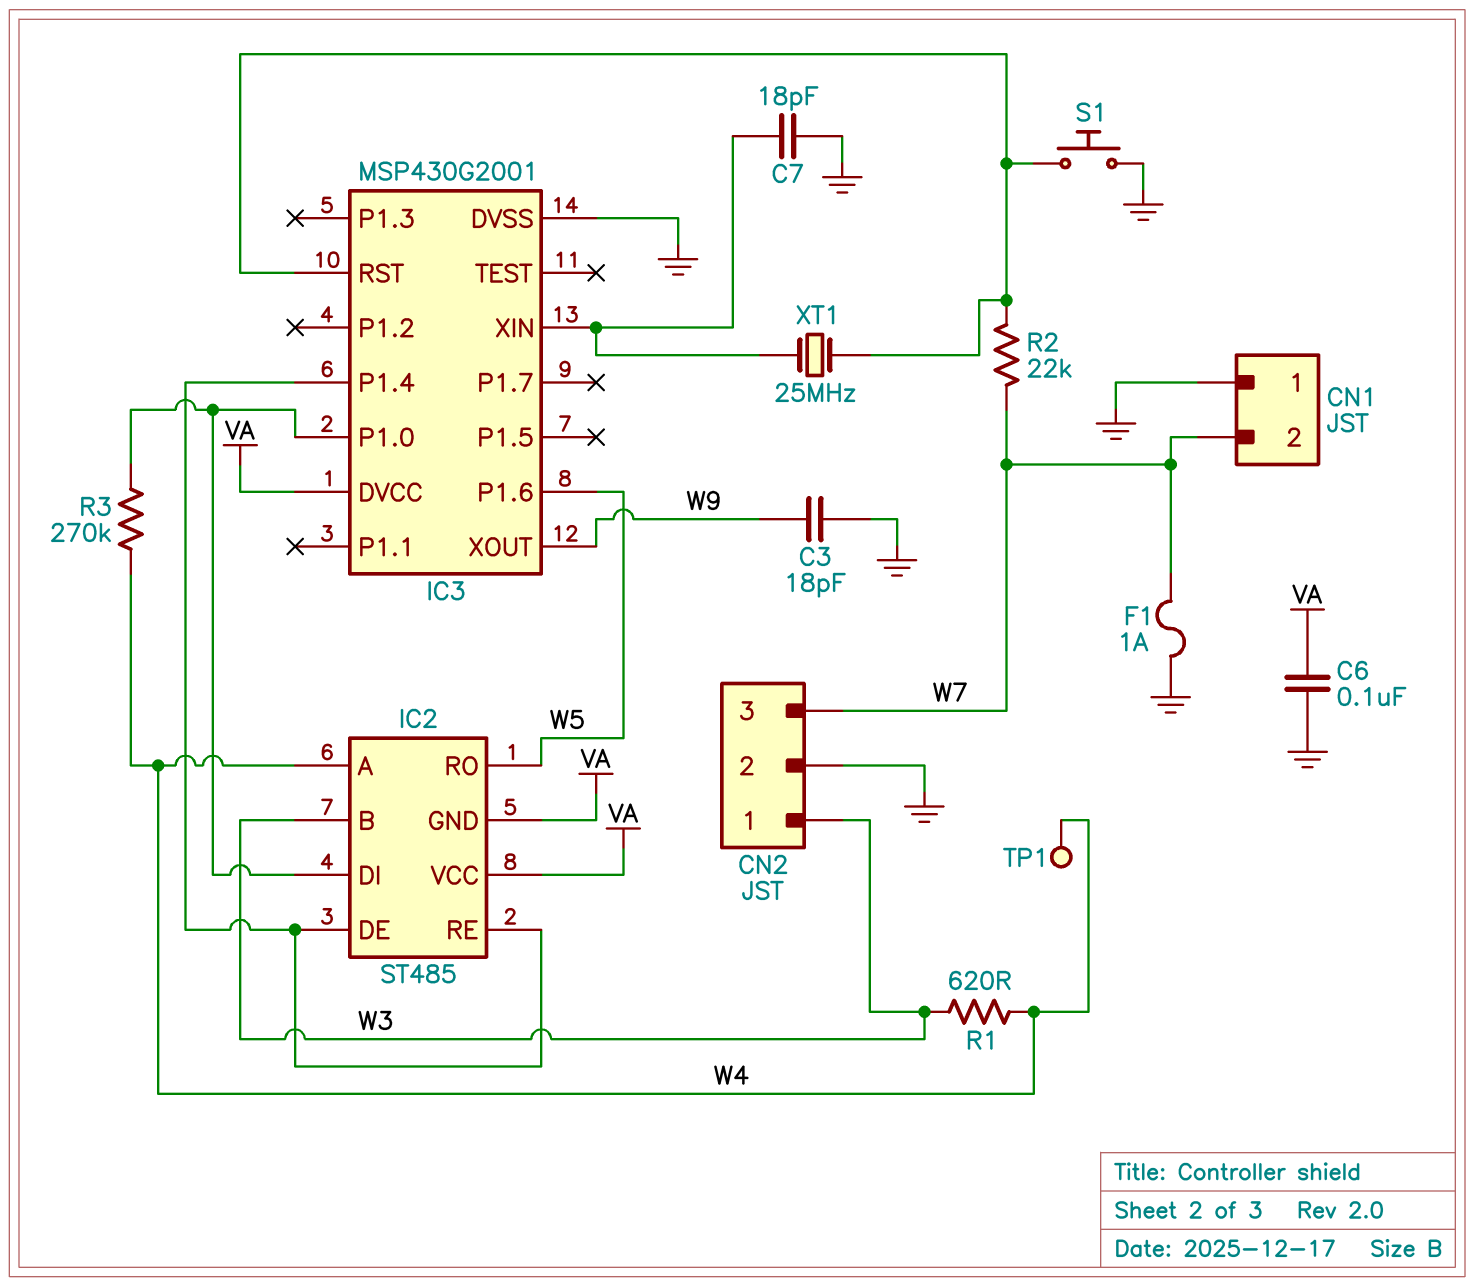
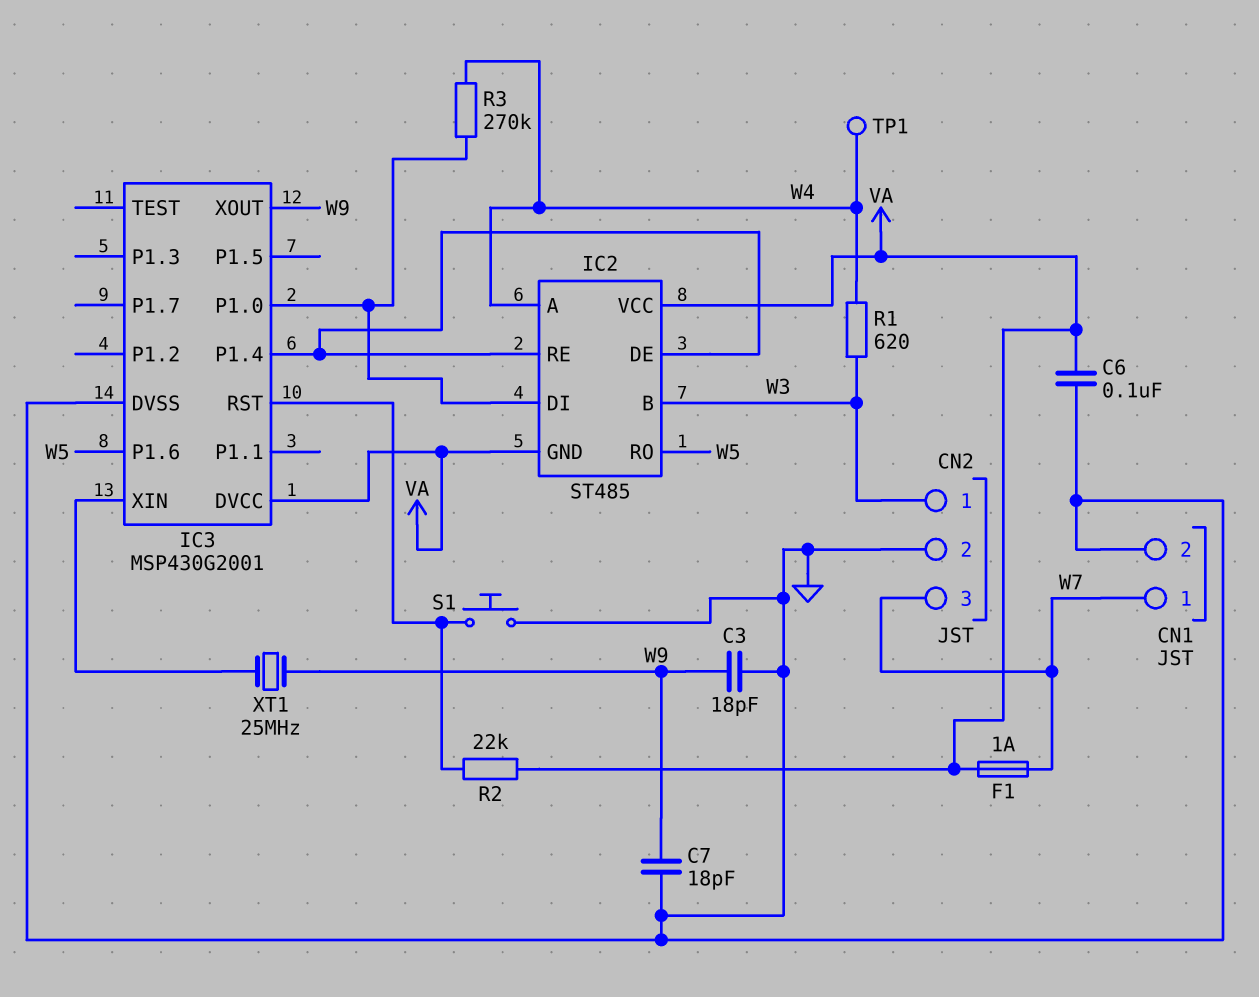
C7: 18pF (GND, IC3/XIN) -> 18pF (GND, W9)
CN1 pin 1: GND -> W7
CN1 pin 2: W7 -> GND
F1: 1A (GND, W7) -> 1A (VA, W7)
R2: 22k (IC3/RST, W7) -> 22k (IC3/RST, VA)
XT1: 25MHz (IC3/RST, IC3/XIN) -> 25MHz (IC3/XIN, W9)

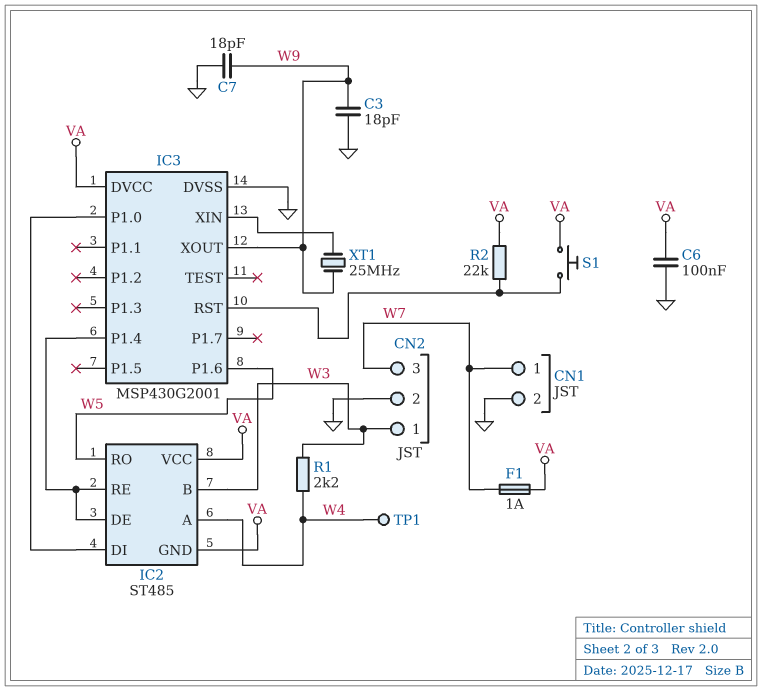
R1: 620 (W3, W4) -> 2.2k (W3, W4)
R3: 270k (IC2/DI, W4) -> none
S1: button (GND, IC3/RST) -> button (IC3/RST, VA)

